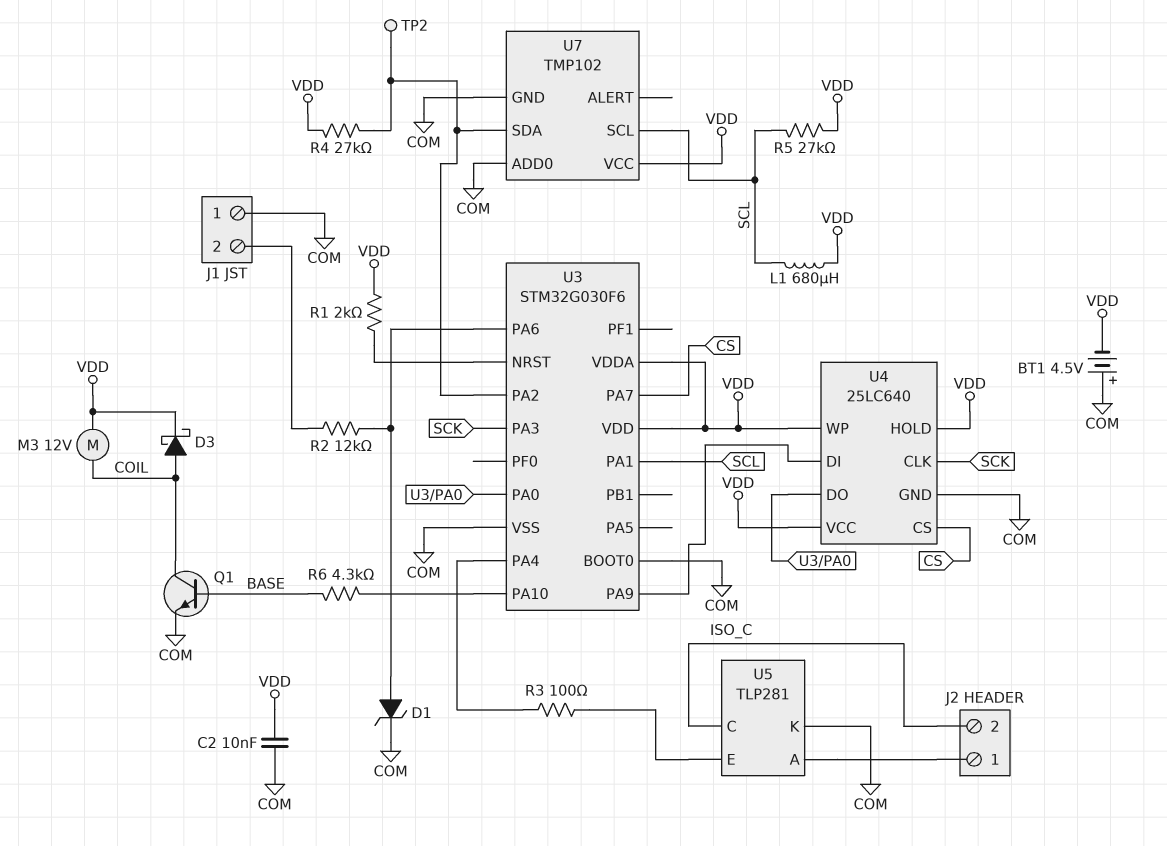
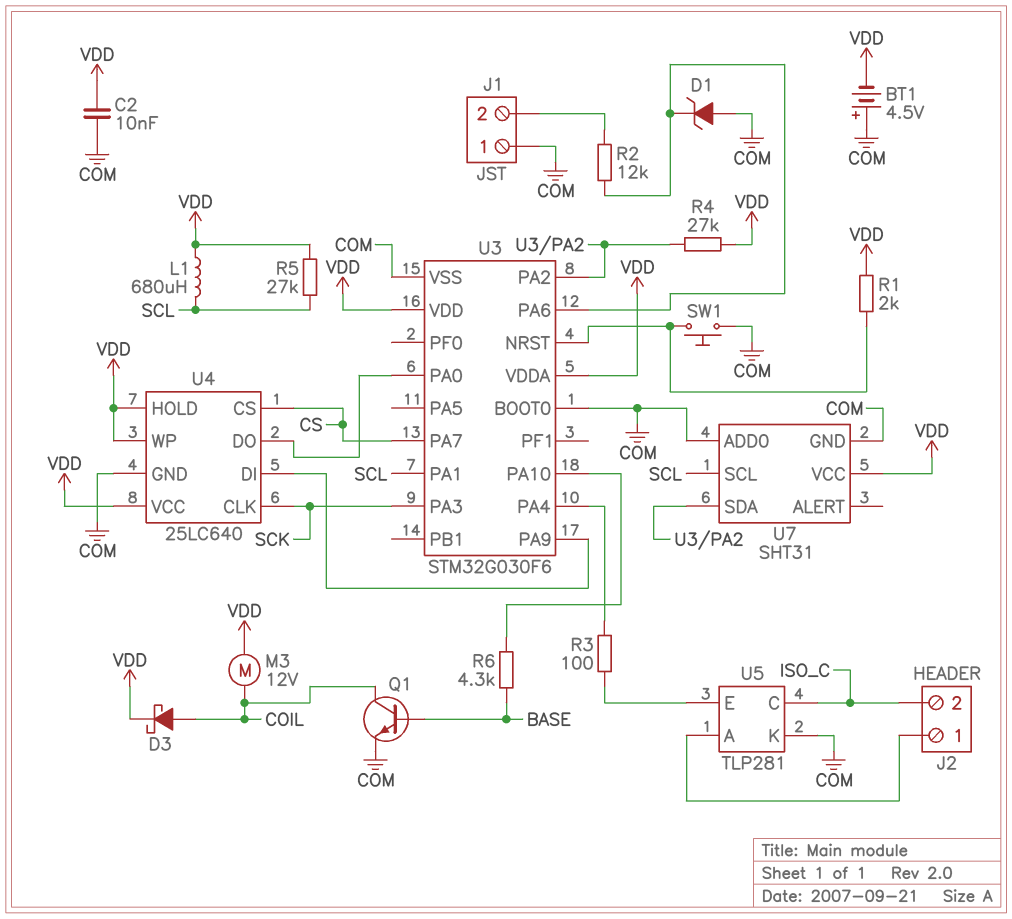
D1: zener (A U3/PA6, K COM) -> zener (A COM, K U3/PA6)
SW1: none -> button (COM, U3/NRST)
TP2: test point (U3/PA2) -> none
U7: TMP102 -> SHT31

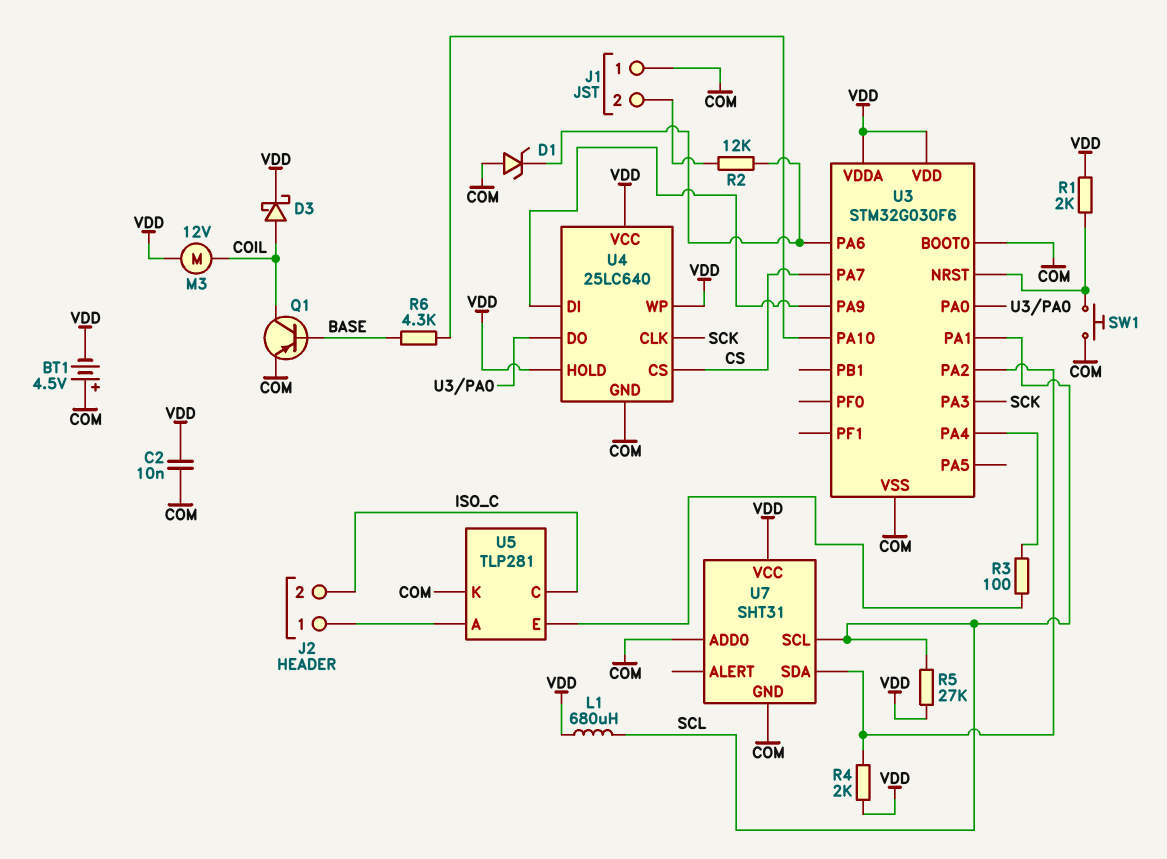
Q1: NPN (B BASE, C COIL, E COM) -> PNP (B BASE, C COIL, E COM)
R4: 27k (U3/PA2, VDD) -> 2k (U3/PA2, VDD)

